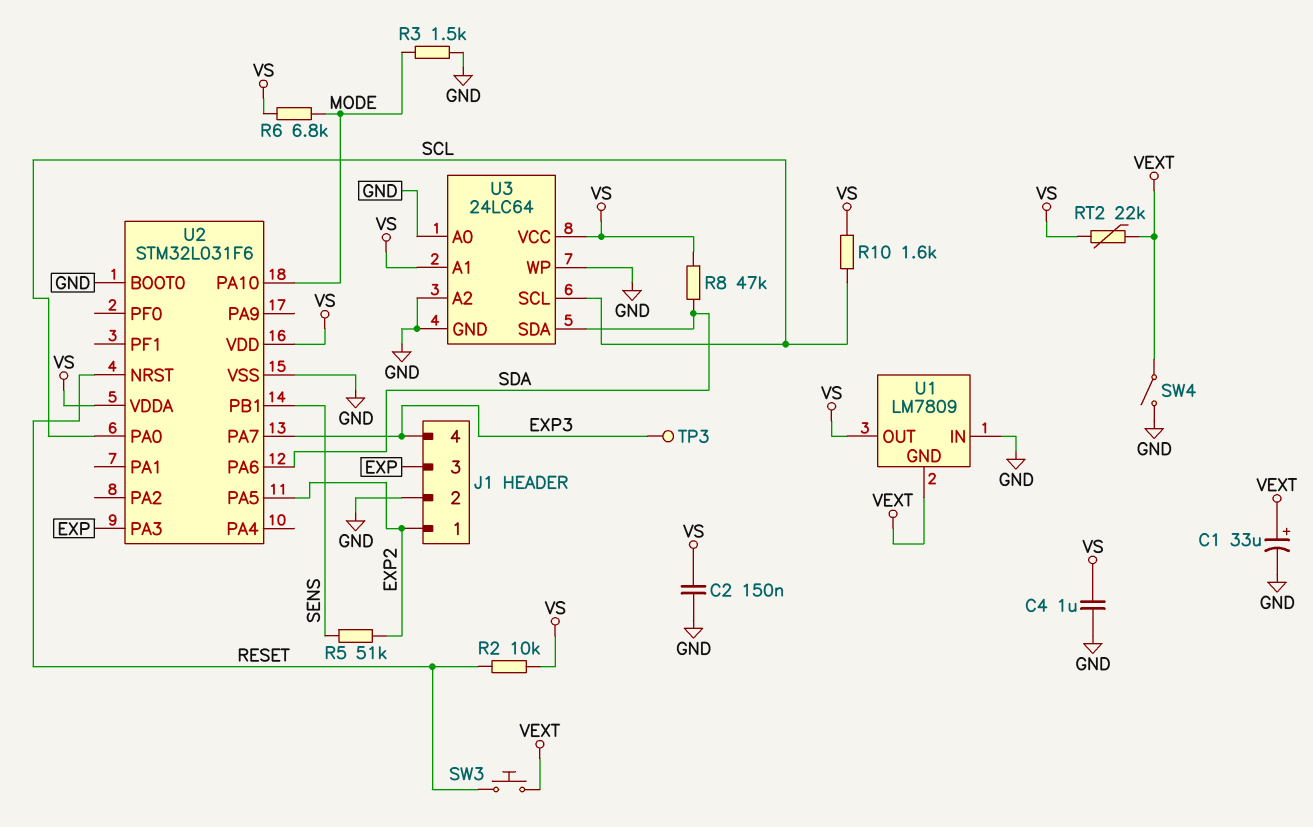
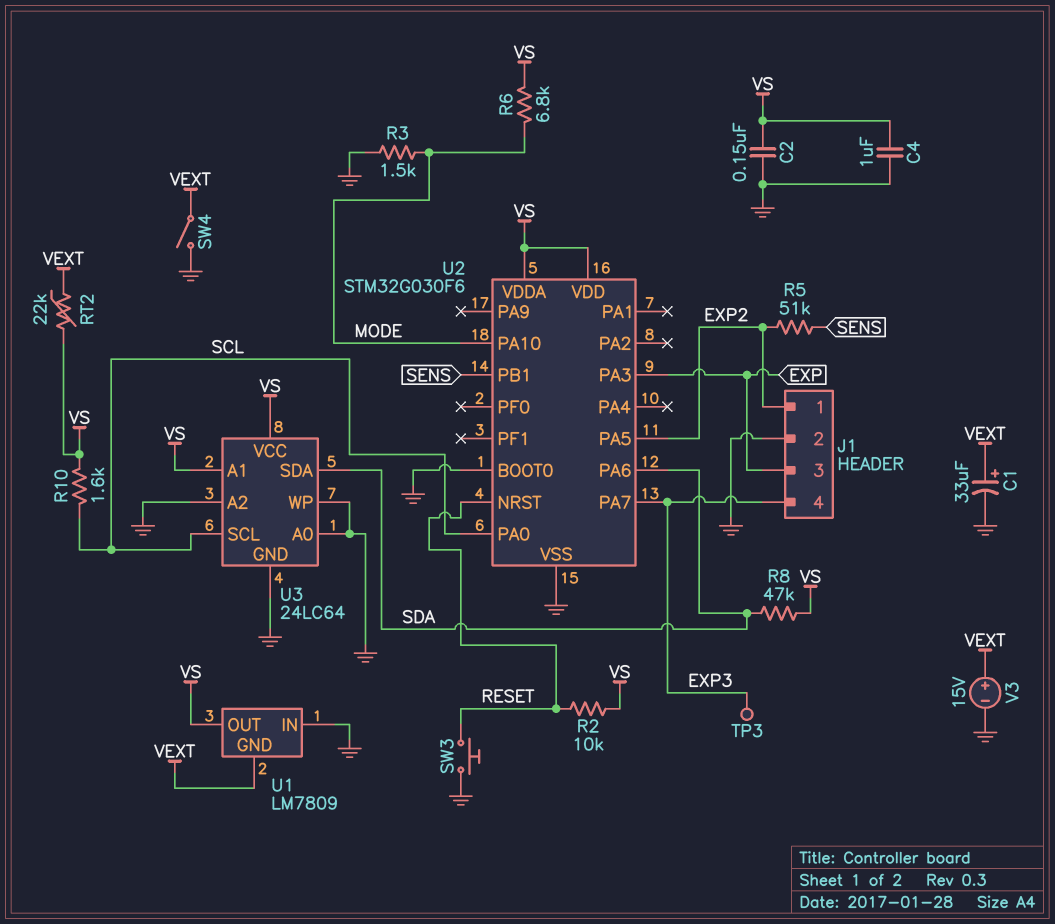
SW3: button (RESET, VEXT) -> button (GND, RESET)
U2: STM32L031F6 -> STM32G030F6
V3: none -> 15V (plus VEXT, minus GND)

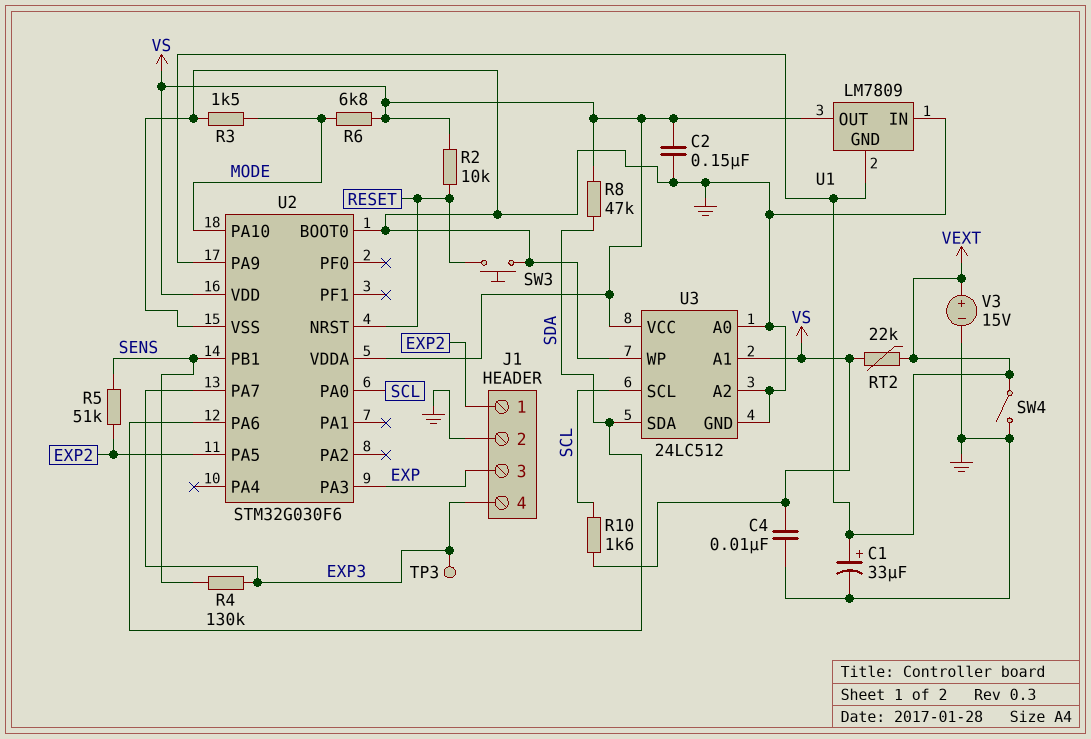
C4: 1uF (GND, VS) -> 10nF (GND, VS)
R4: none -> 130k (EXP3, SENS)
U2 pin PA9: none -> VEXT
U3: 24LC64 -> 24LC512

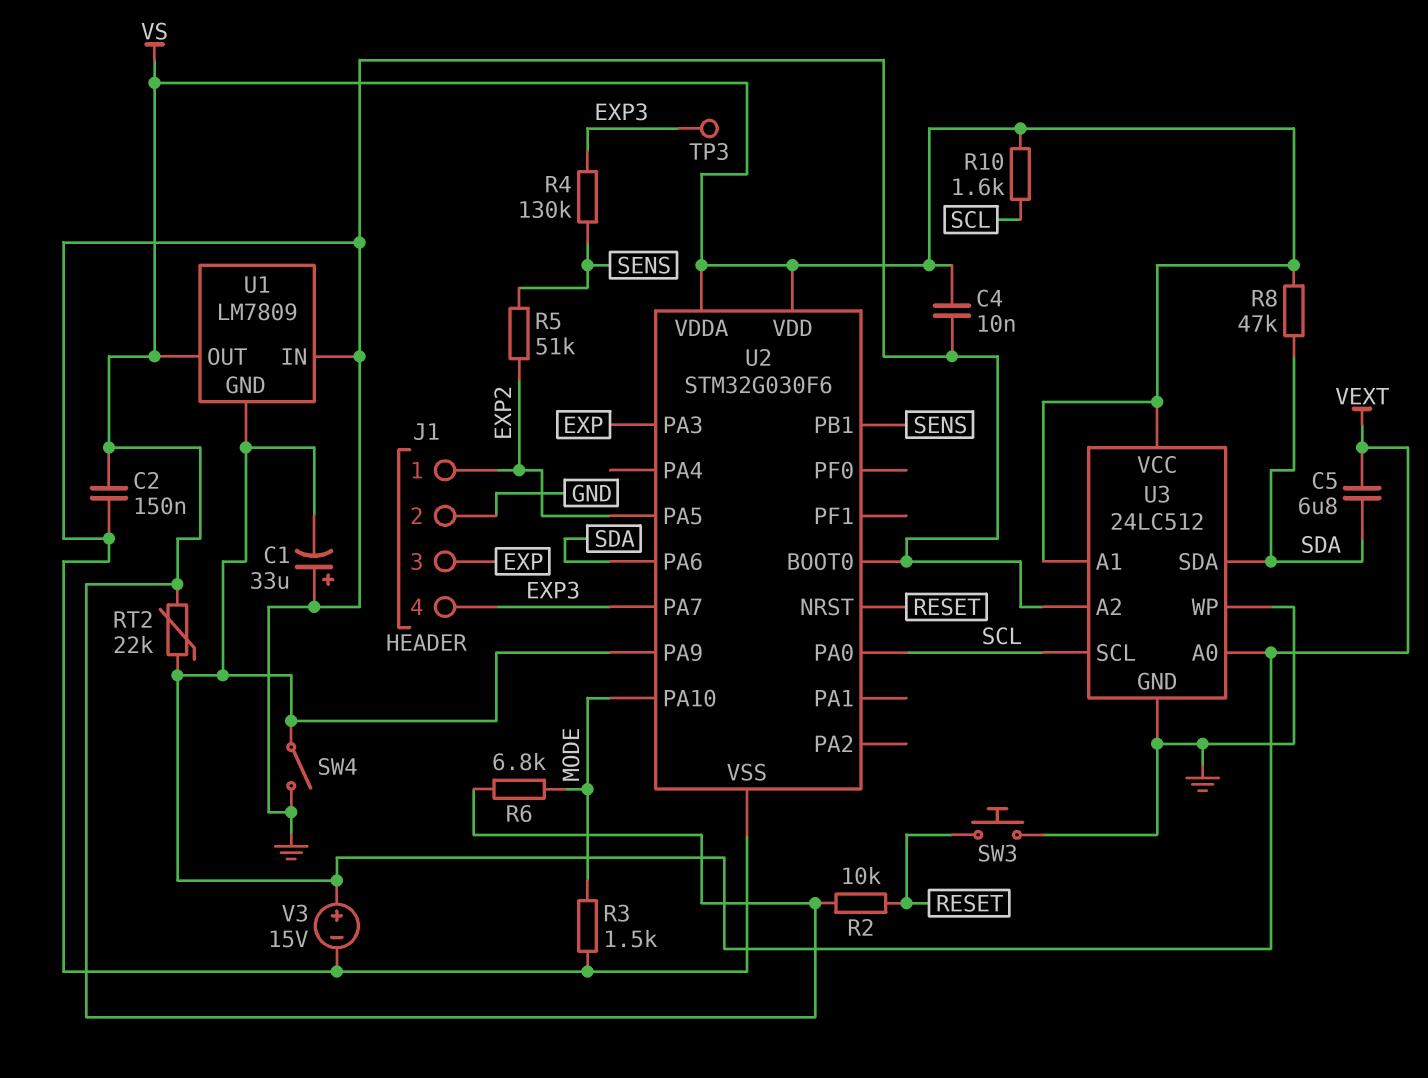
C1: 33uF (plus VEXT, minus GND) -> 33uF (plus GND, minus VEXT)
C5: none -> 6.8uF (SDA, VEXT)
U3 pin A0: GND -> VEXT

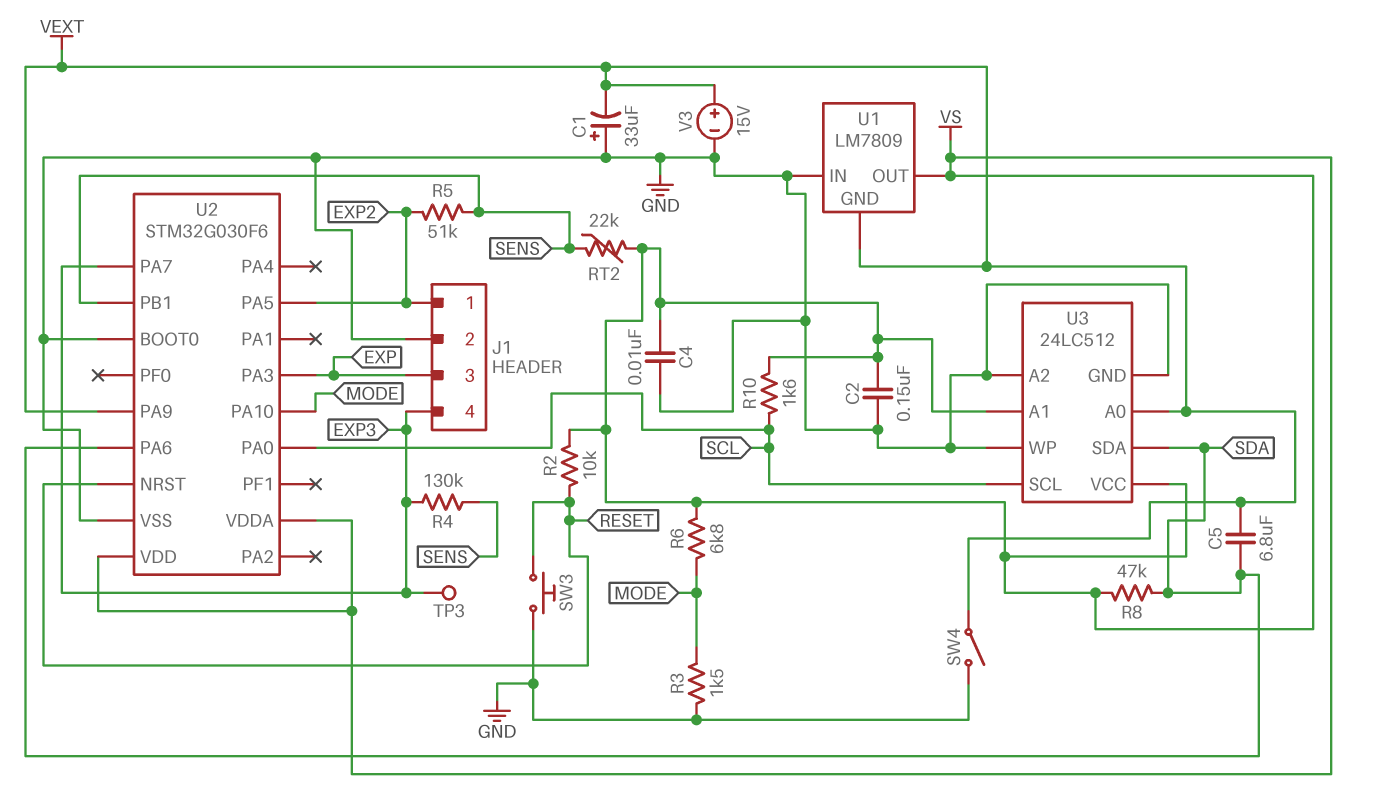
RT2: 22k (VEXT, VS) -> 22k (SENS, VS)

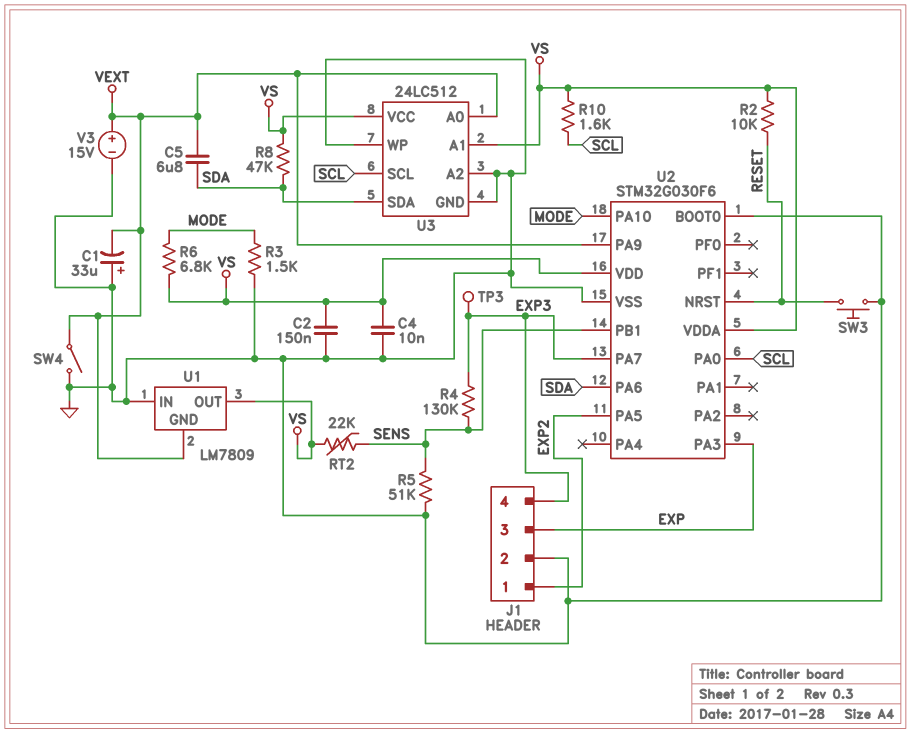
R5: 51k (EXP2, SENS) -> 51k (GND, SENS)

